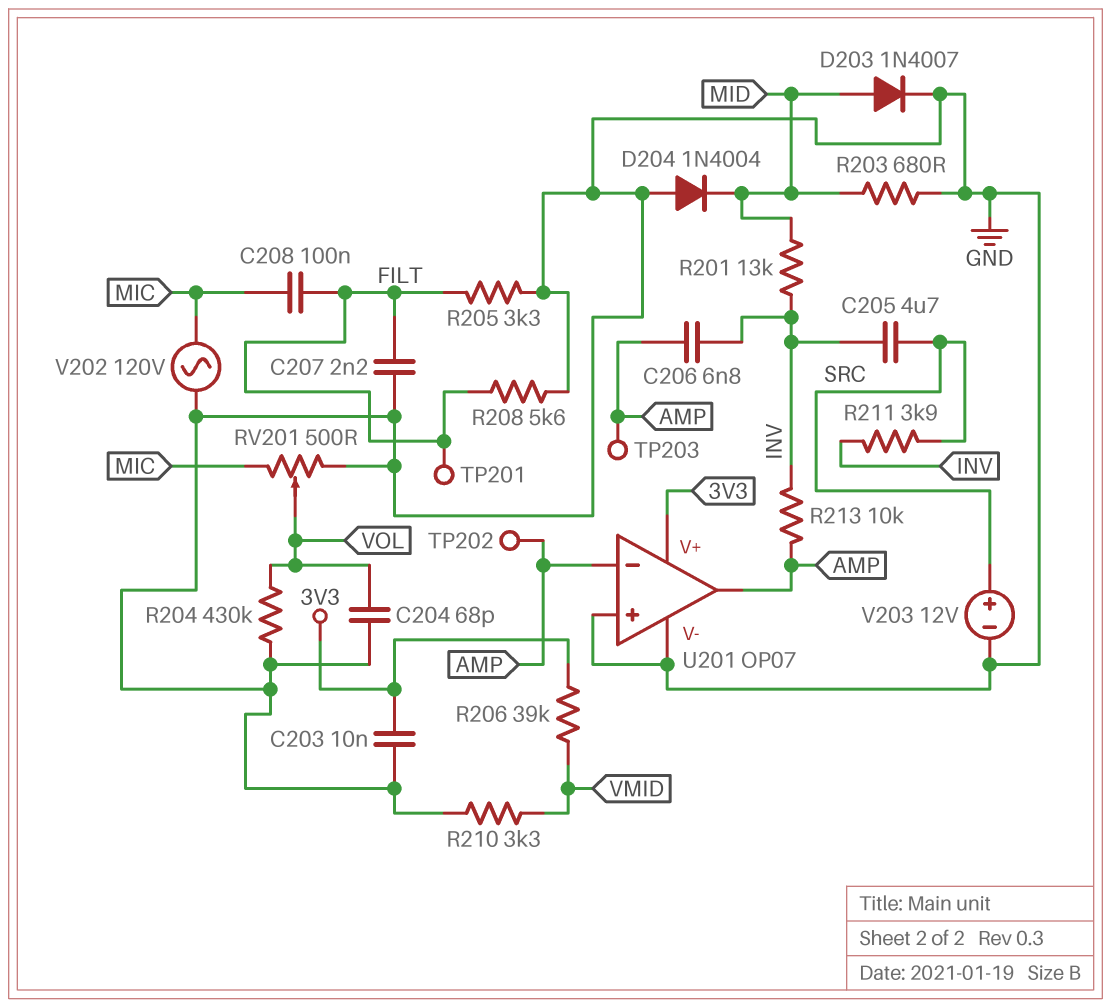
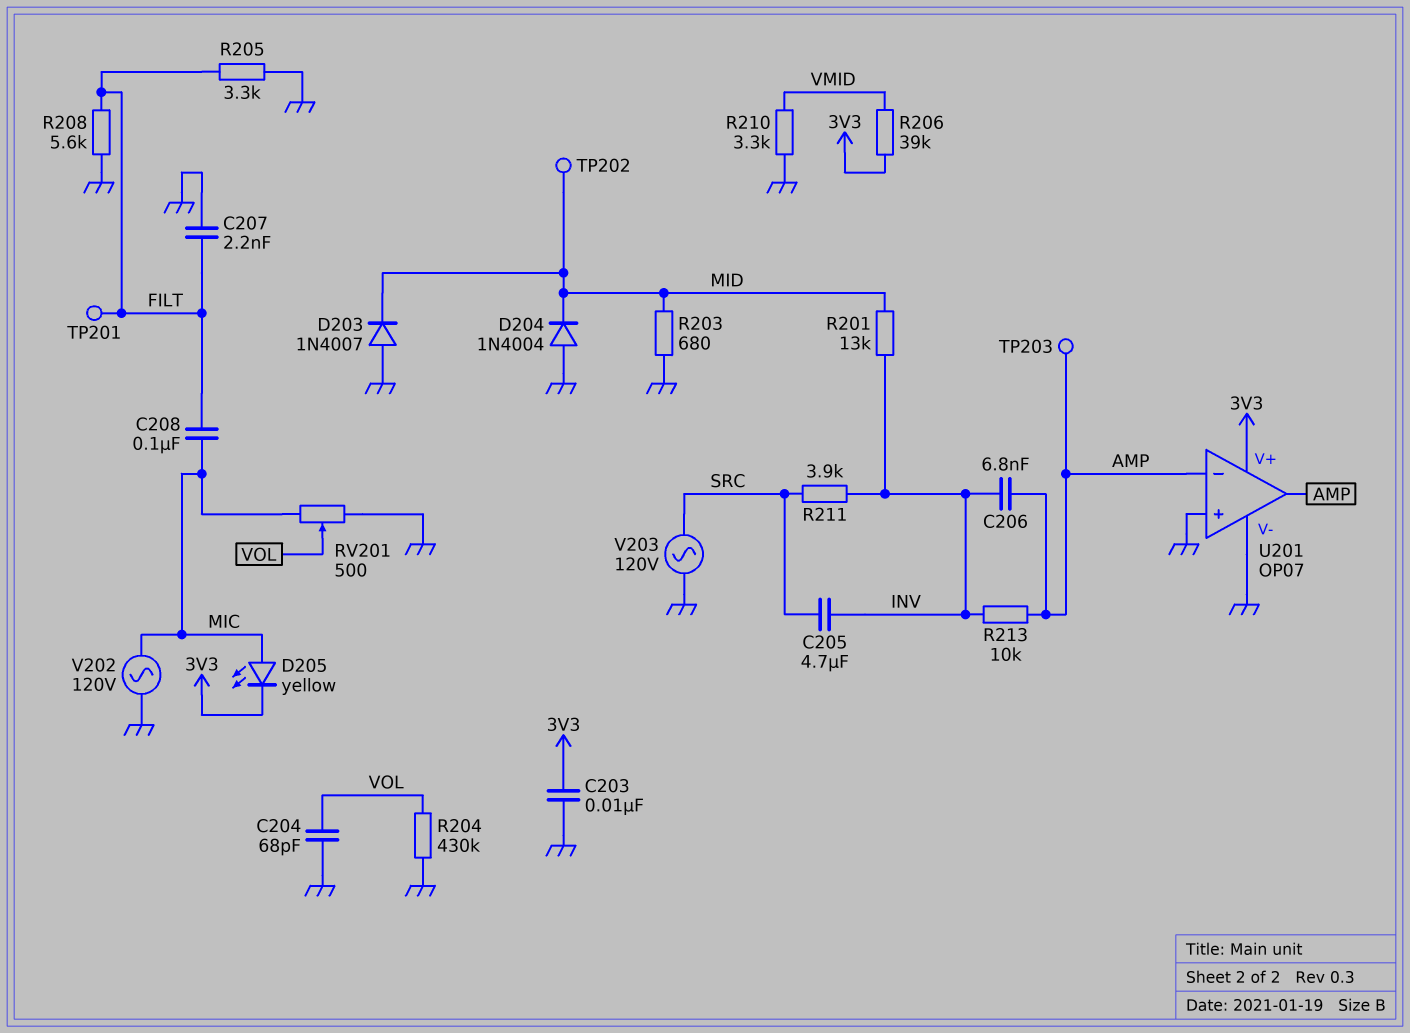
D203: diode 1N4007 (A MID, K GND) -> diode 1N4007 (A GND, K MID)
D205: none -> LED yellow (A MIC, K 3V3)
TP202: test point (AMP) -> test point (MID)
V203: 12V (plus SRC, minus GND) -> AC 120V (GND, SRC)

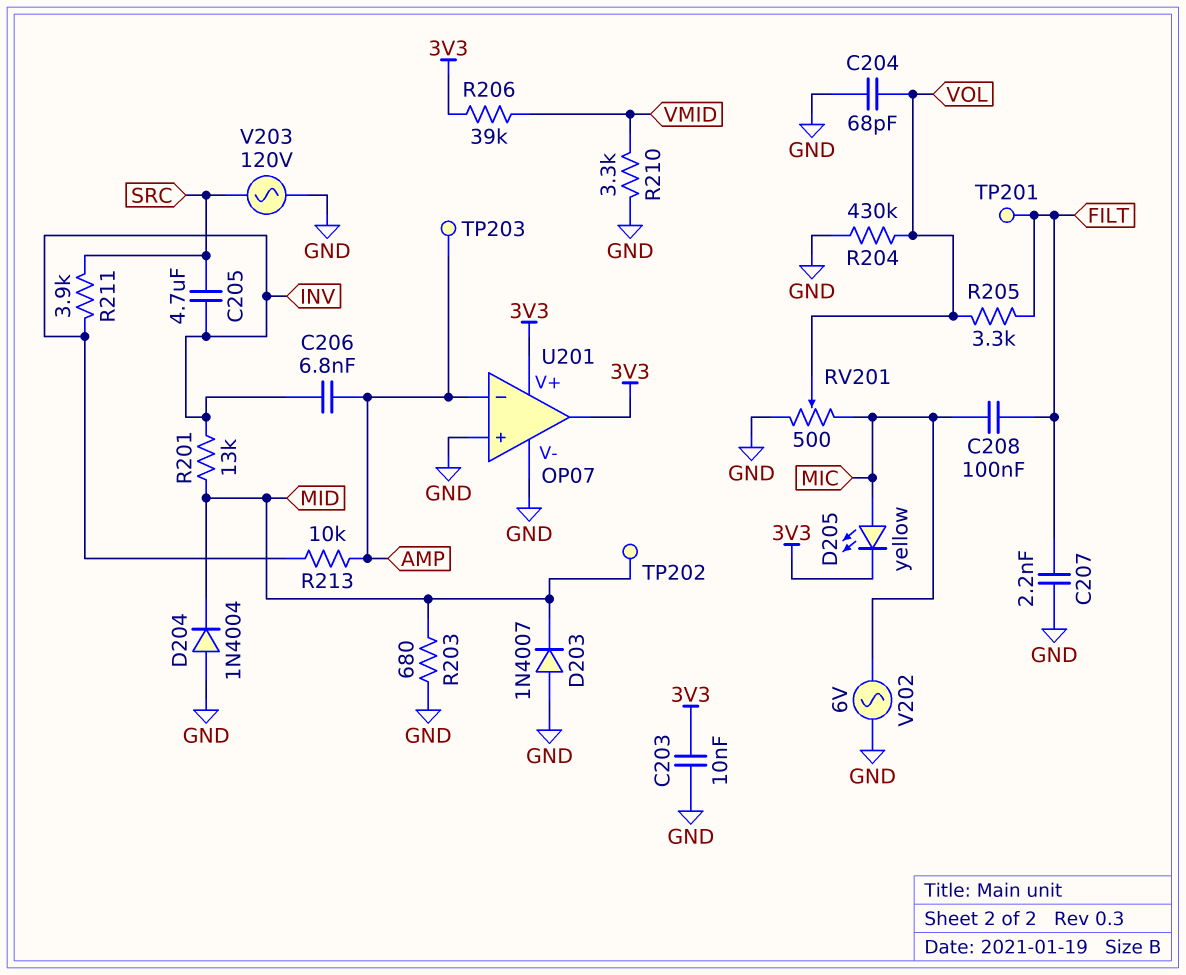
R205: 3.3k (FILT, GND) -> 3.3k (FILT, VOL)
R208: 5.6k (FILT, GND) -> none
U201 pin out: AMP -> 3V3
V202: AC 120V (GND, MIC) -> AC 6V (GND, MIC)

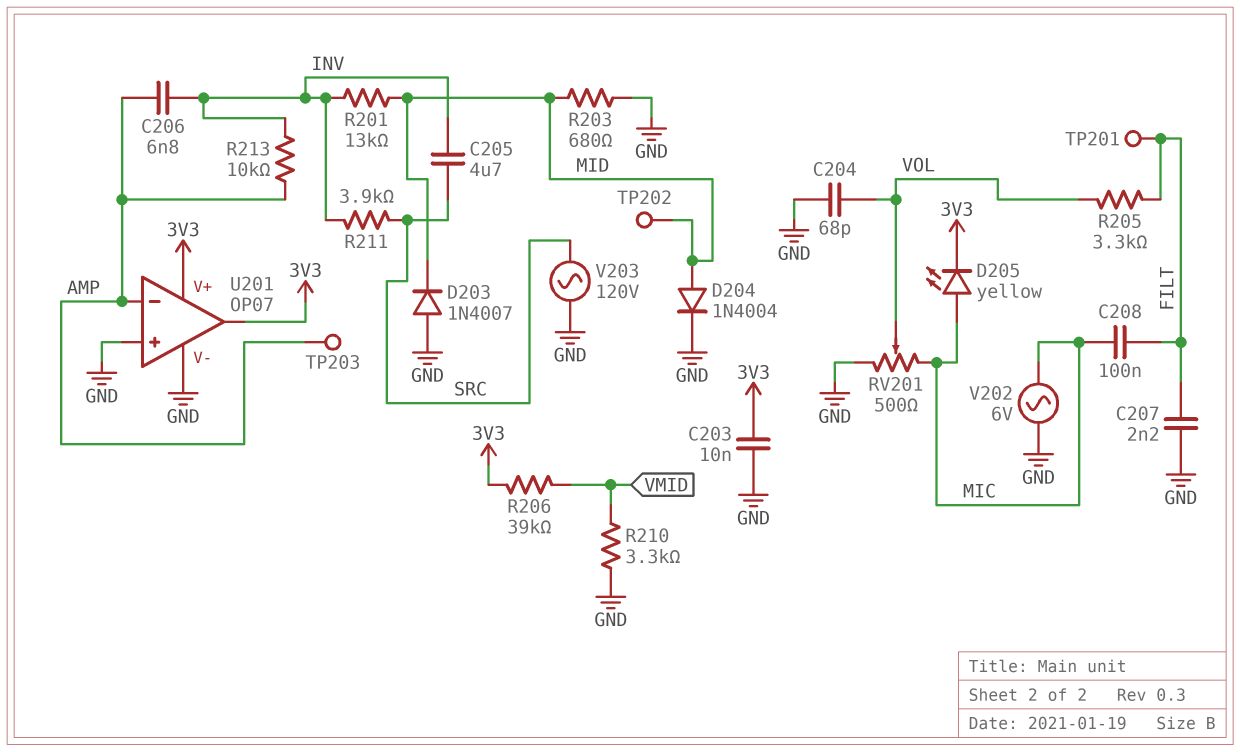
D204: diode 1N4004 (A GND, K MID) -> diode 1N4004 (A MID, K GND)
R204: 430k (GND, VOL) -> none

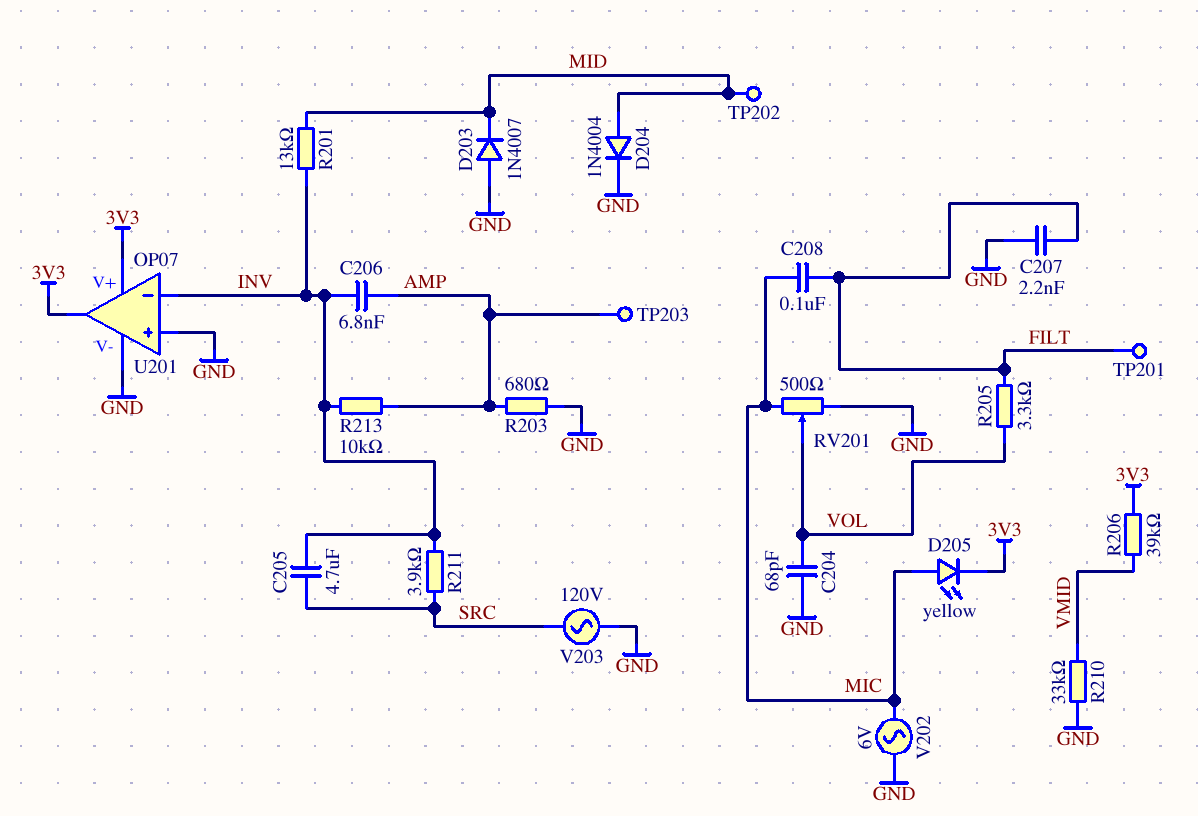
C203: 10nF (3V3, GND) -> none
R203: 680 (GND, MID) -> 680 (AMP, GND)
R210: 3.3k (GND, VMID) -> 33k (GND, VMID)
U201 pin in-: AMP -> INV

